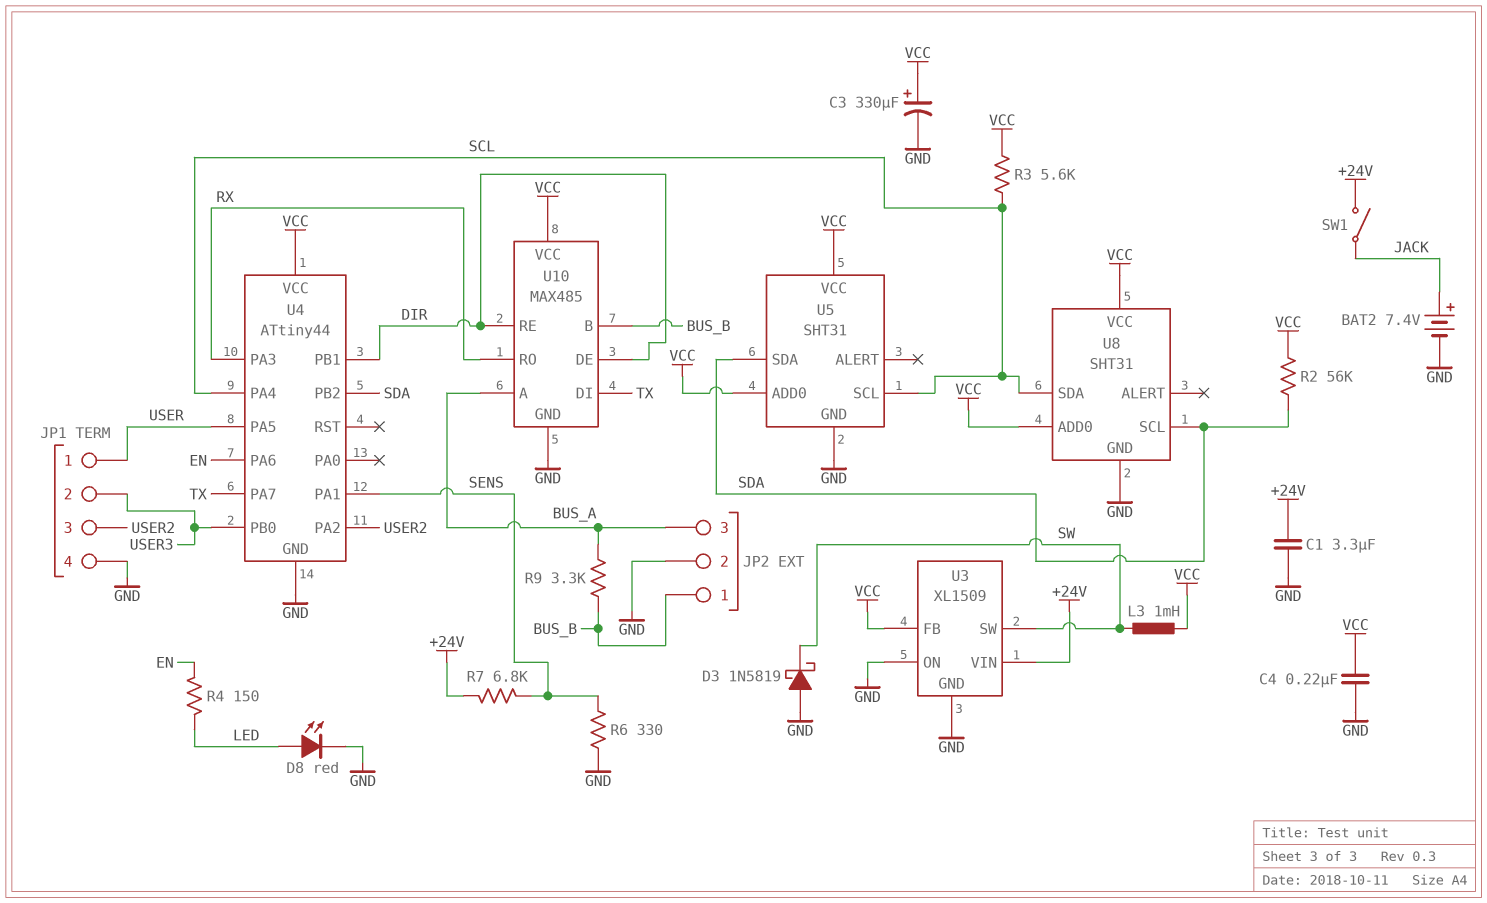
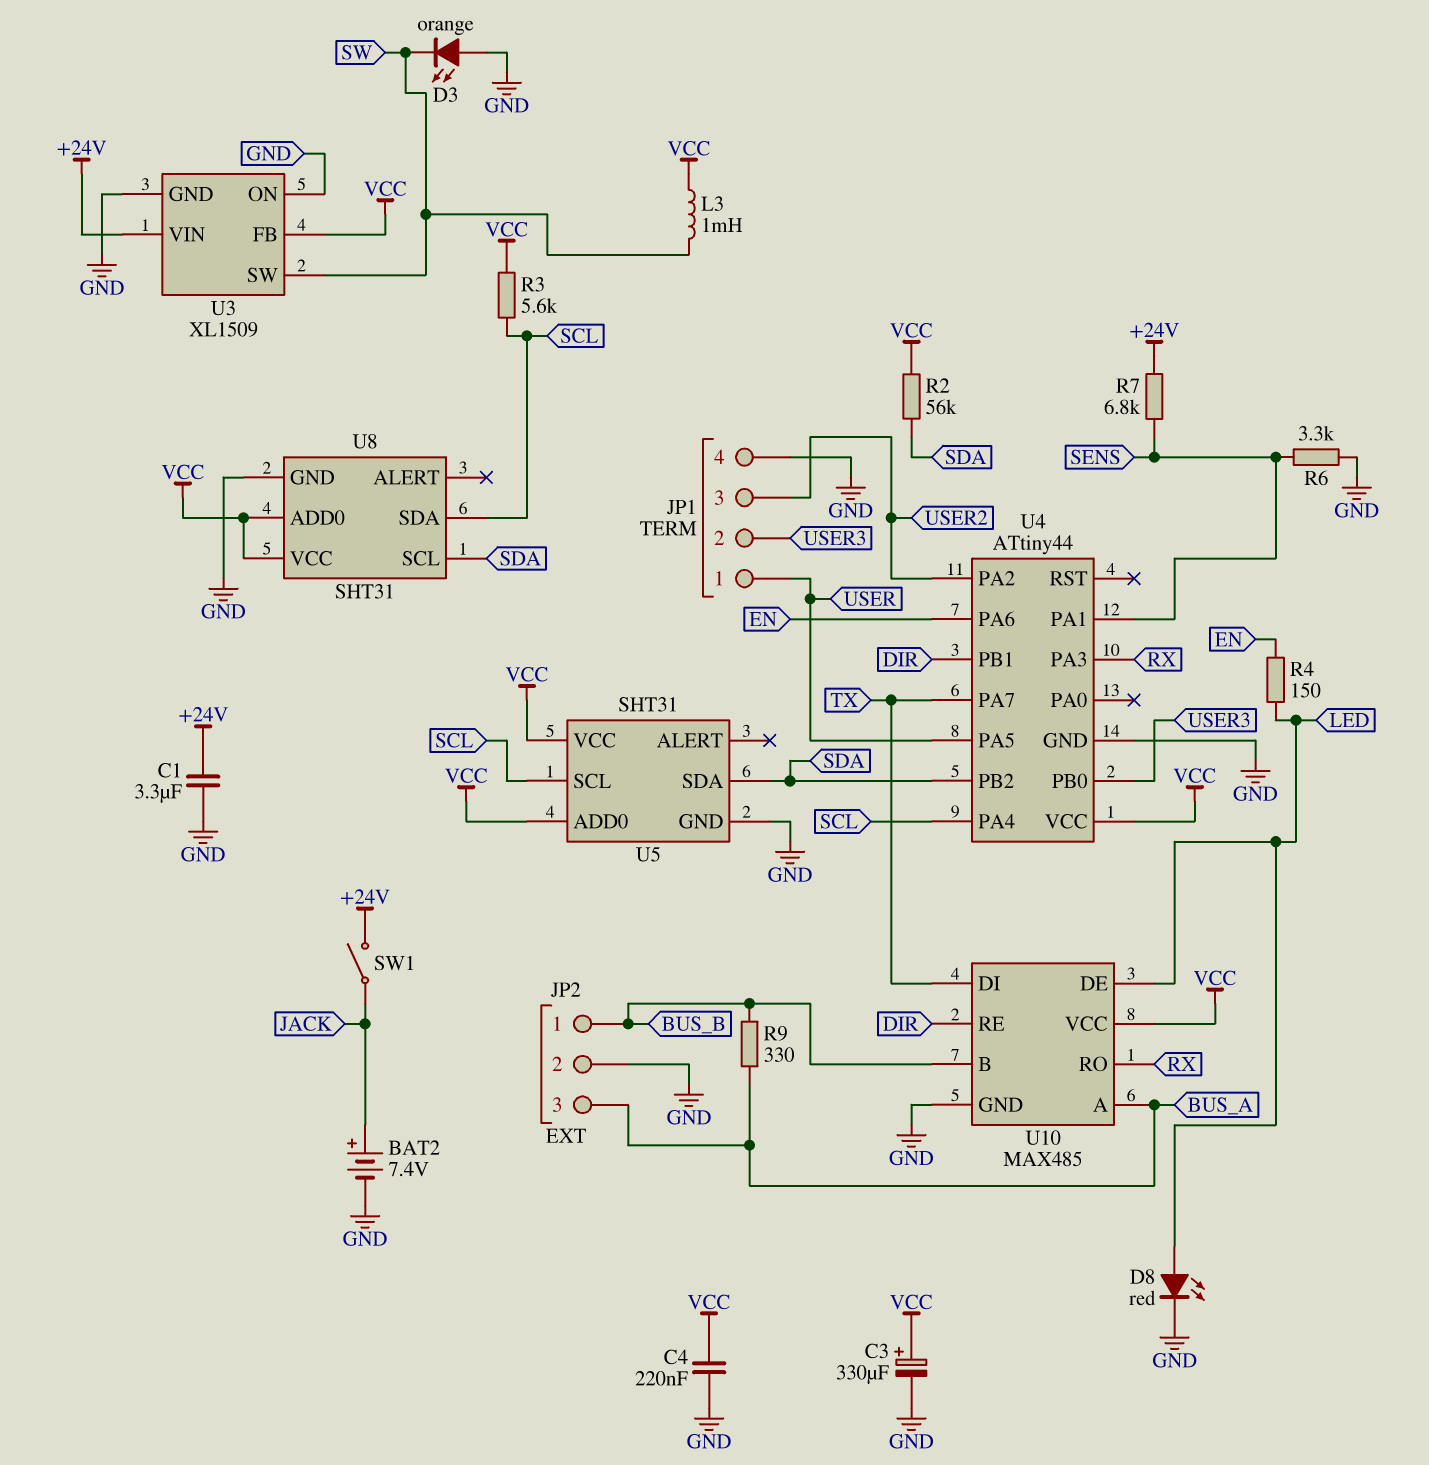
D3: schottky 1N5819 (A GND, K SW) -> LED orange (A GND, K SW)
R6: 330 (GND, SENS) -> 3.3k (GND, SENS)
R9: 3.3k (BUS_A, BUS_B) -> 330 (BUS_A, BUS_B)
U10 pin DE: DIR -> LED

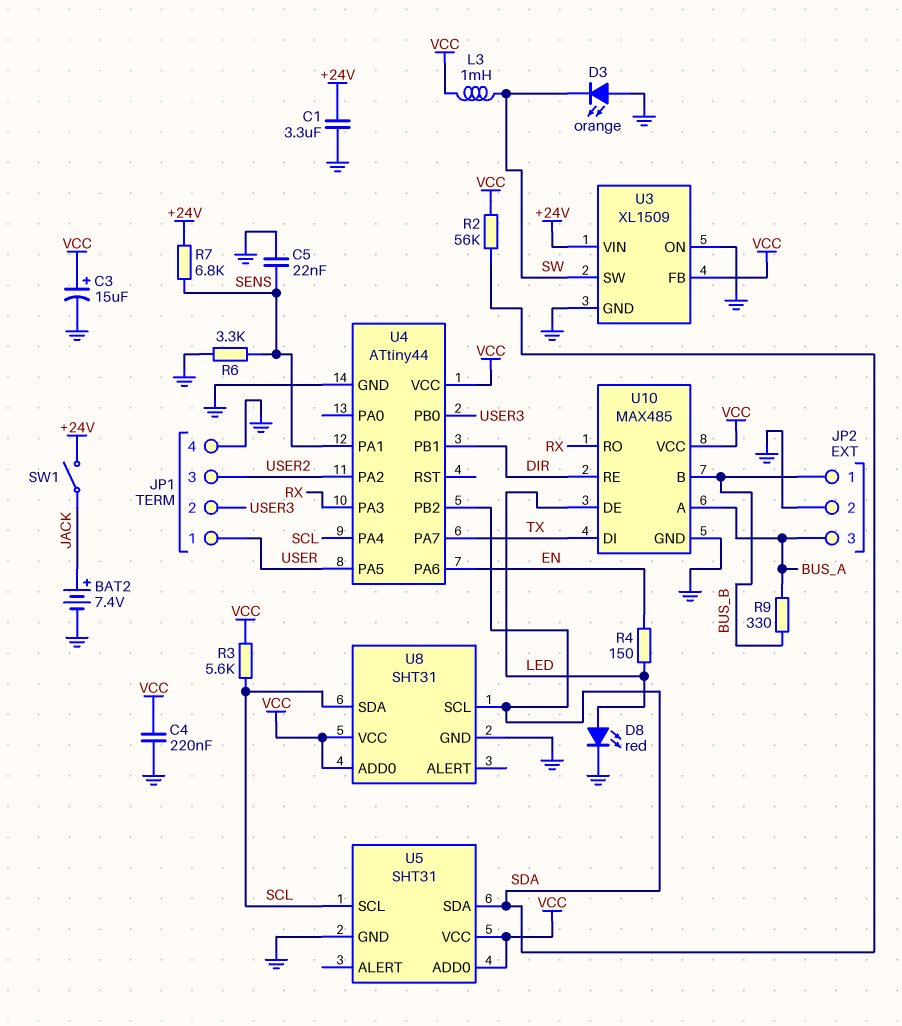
C3: 330uF (plus VCC, minus GND) -> 15uF (plus VCC, minus GND)
C5: none -> 22nF (GND, SENS)

